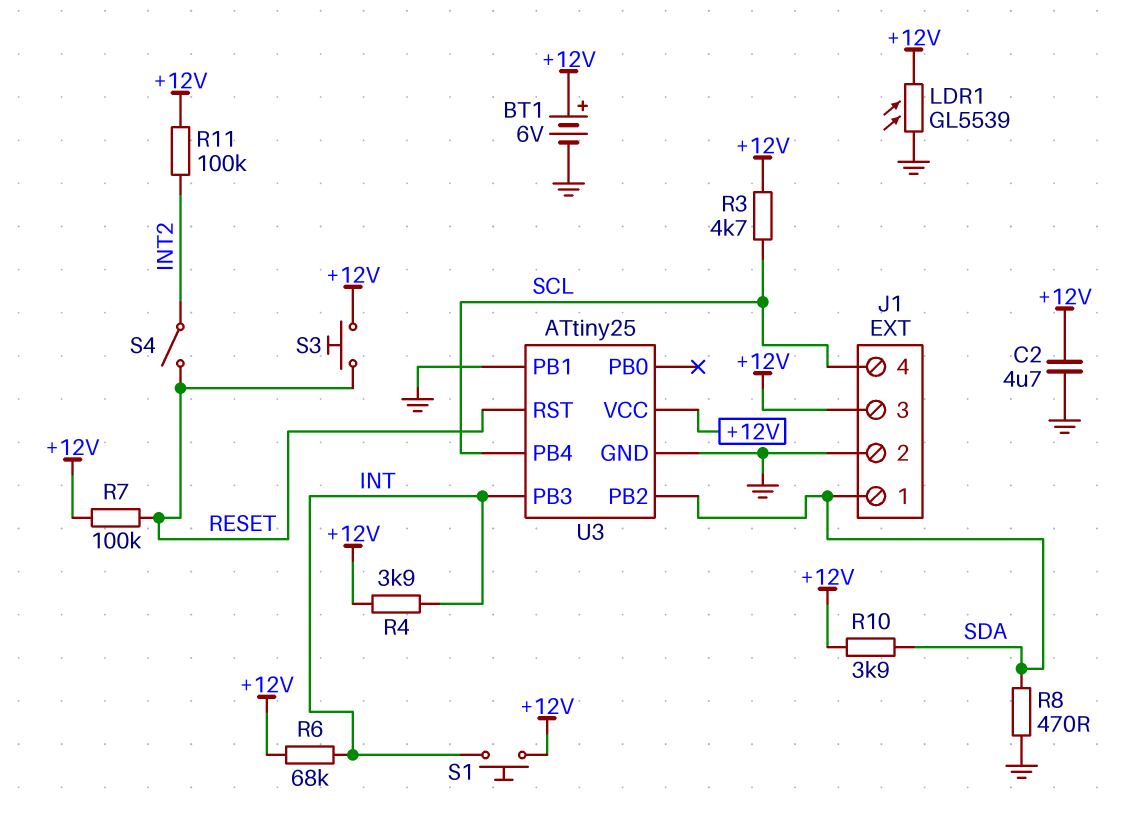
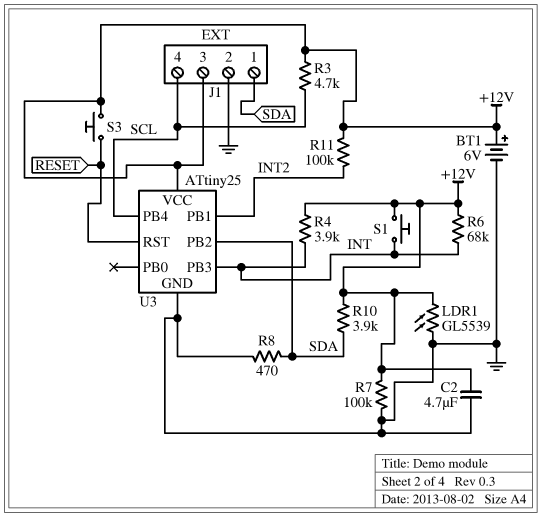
R7: 100k (+12V, RESET) -> 100k (+12V, GND)
S4: switch (INT2, RESET) -> none
U3 pin PB1: GND -> INT2

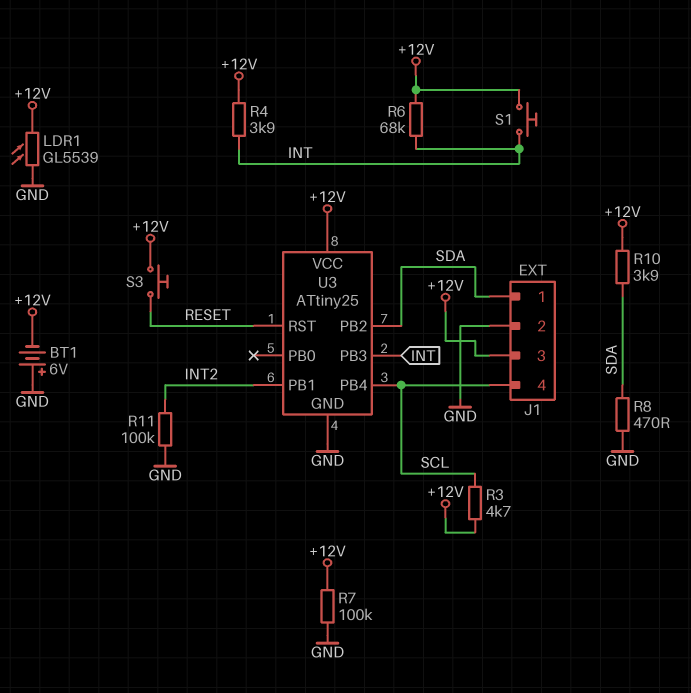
BT1: 6V (plus +12V, minus GND) -> 6V (plus GND, minus +12V)
C2: 4.7uF (+12V, GND) -> none
R11: 100k (+12V, INT2) -> 100k (GND, INT2)

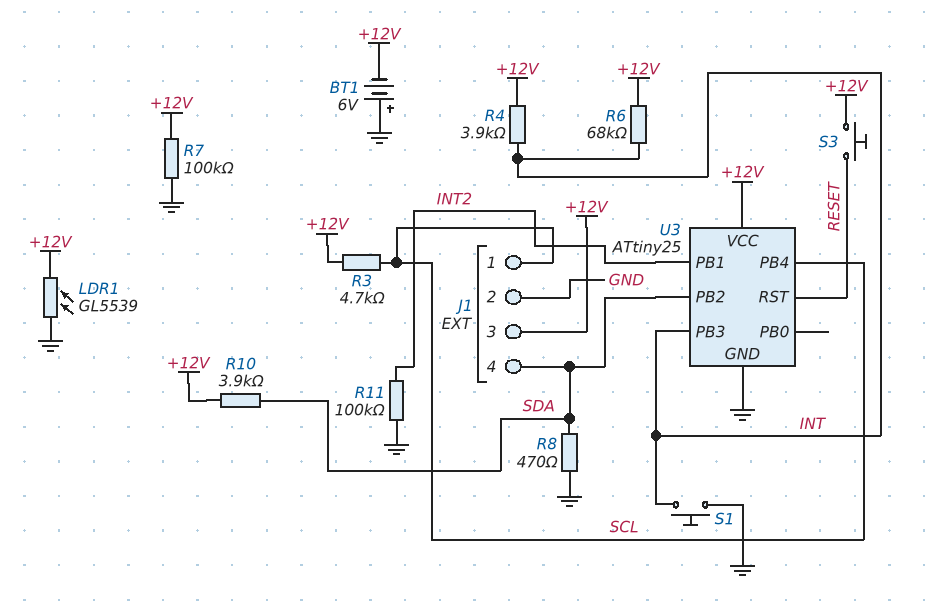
J1 pin 1: SDA -> SCL
J1 pin 4: SCL -> SDA
S1: button (+12V, INT) -> button (GND, INT)

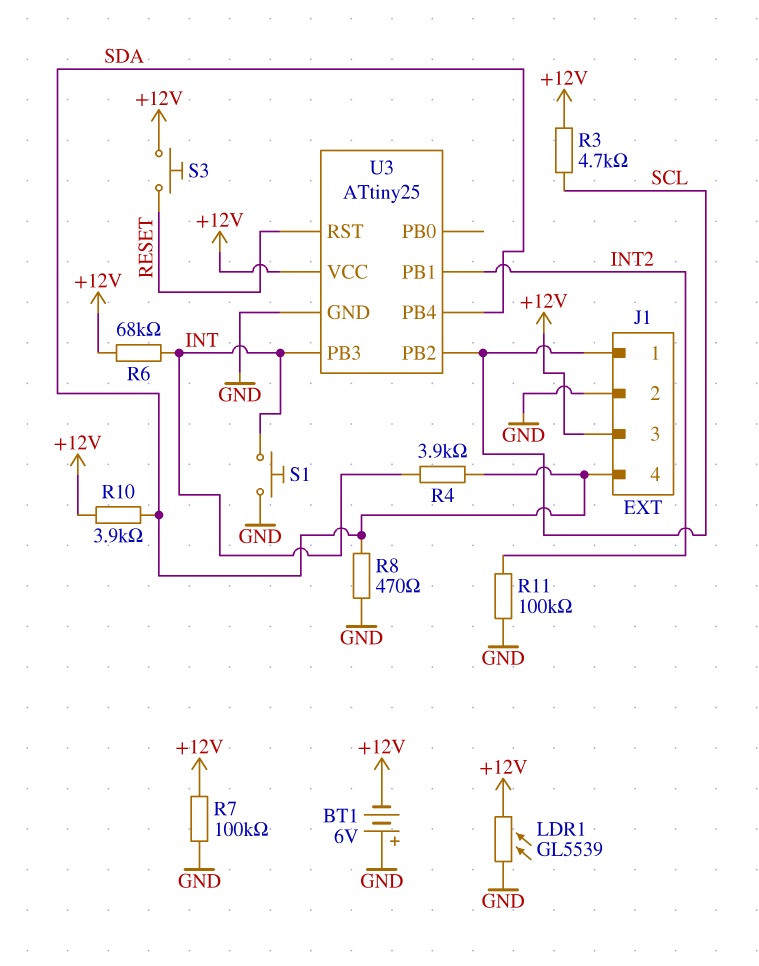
R4: 3.9k (+12V, INT) -> 3.9k (INT, SDA)
U3 pin PB2: SDA -> SCL
U3 pin PB4: SCL -> SDA

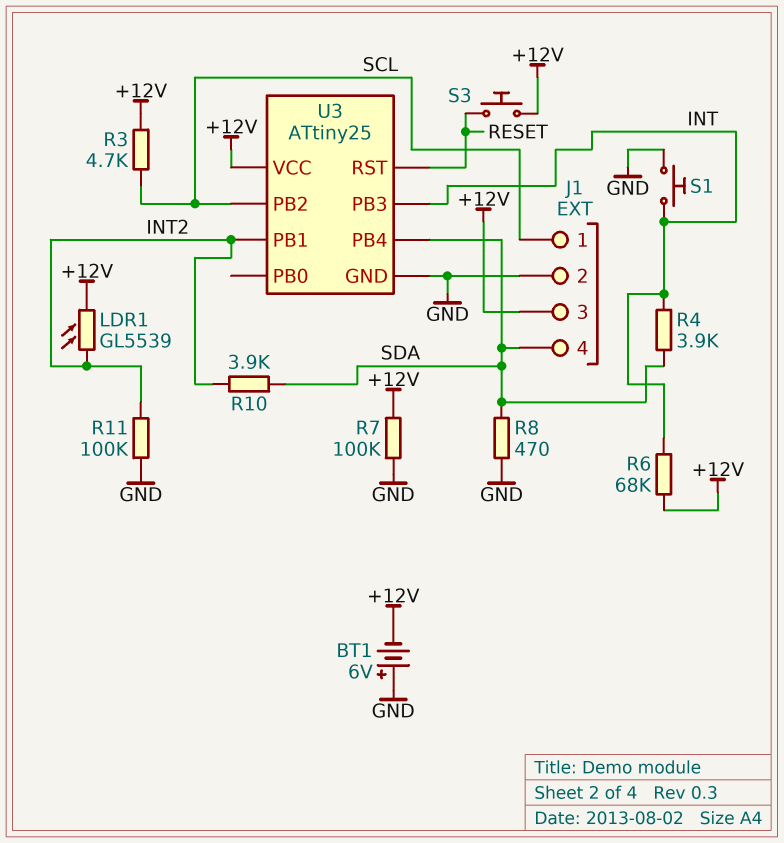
LDR1: GL5539 (+12V, GND) -> GL5539 (+12V, INT2)
R10: 3.9k (+12V, SDA) -> 3.9k (INT2, SDA)

